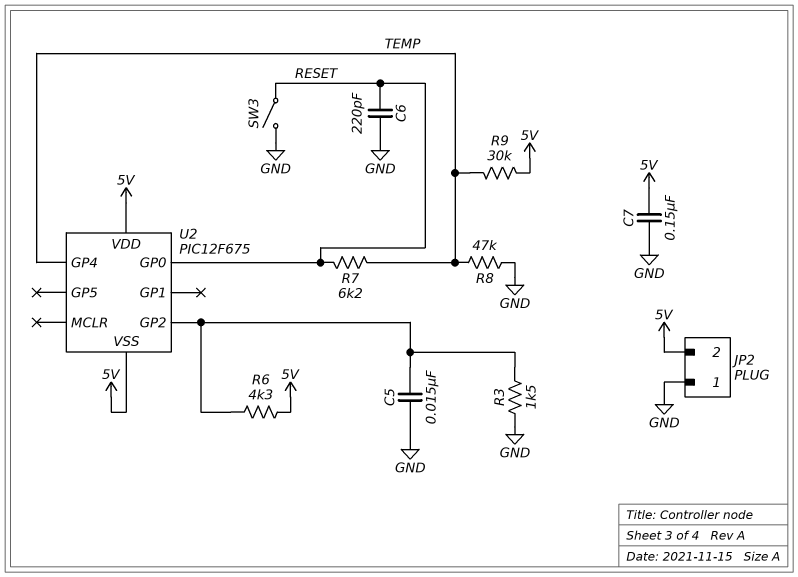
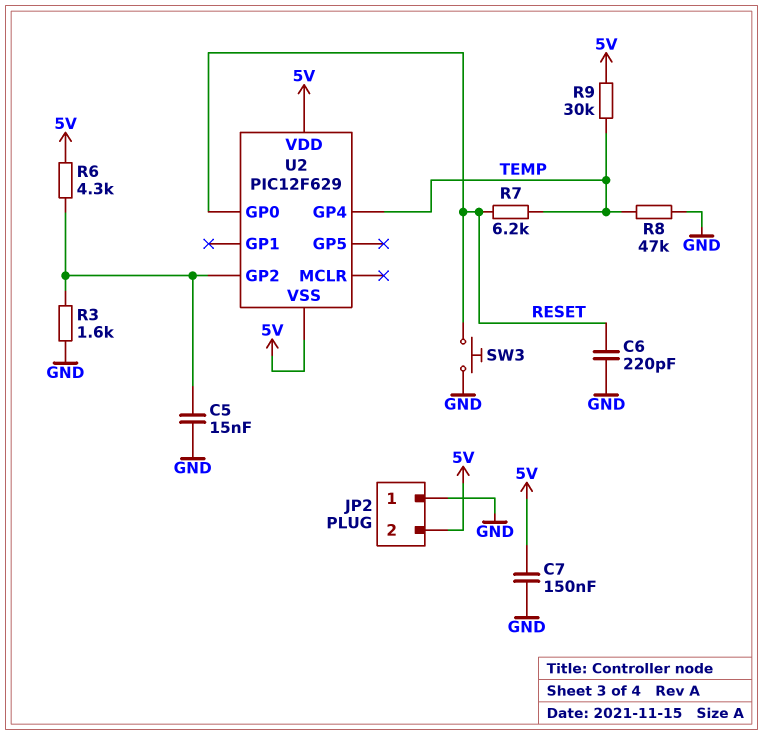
R3: 1.5k (GND, U2/GP2) -> 1.6k (GND, U2/GP2)
SW3: switch (GND, RESET) -> button (GND, RESET)
U2: PIC12F675 -> PIC12F629

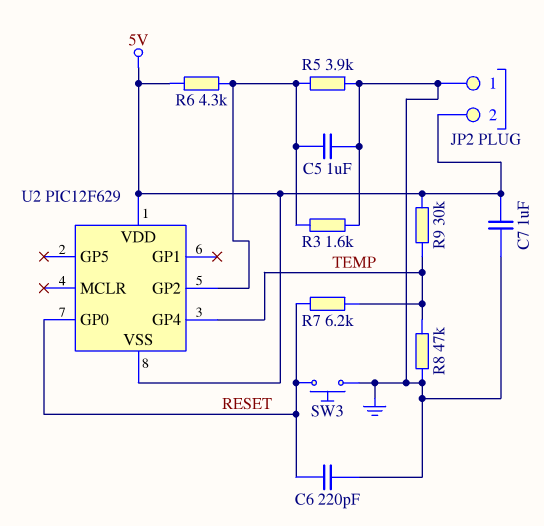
C5: 15nF (GND, U2/GP2) -> 1uF (GND, U2/GP2)
C7: 150nF (5V, GND) -> 1uF (5V, GND)
R5: none -> 3.9k (GND, U2/GP2)

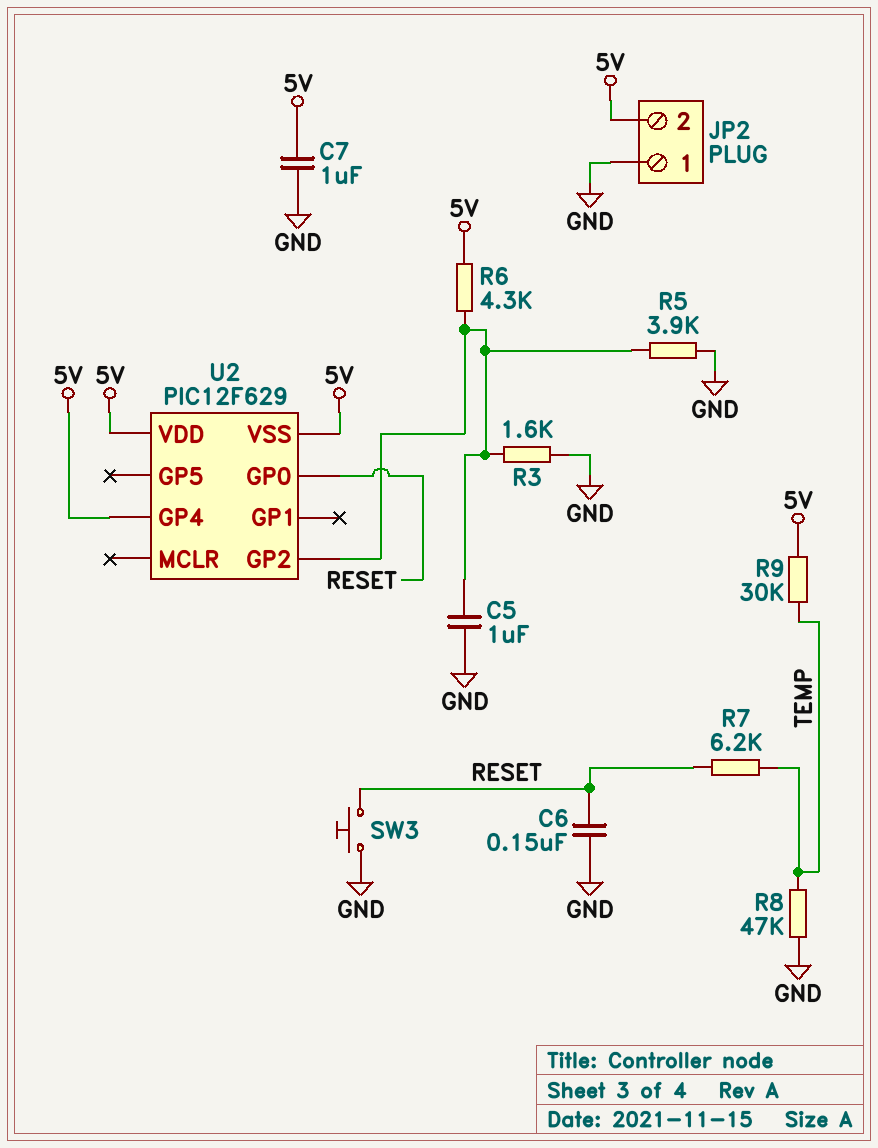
C6: 220pF (GND, RESET) -> 150nF (GND, RESET)
U2 pin GP4: TEMP -> 5V

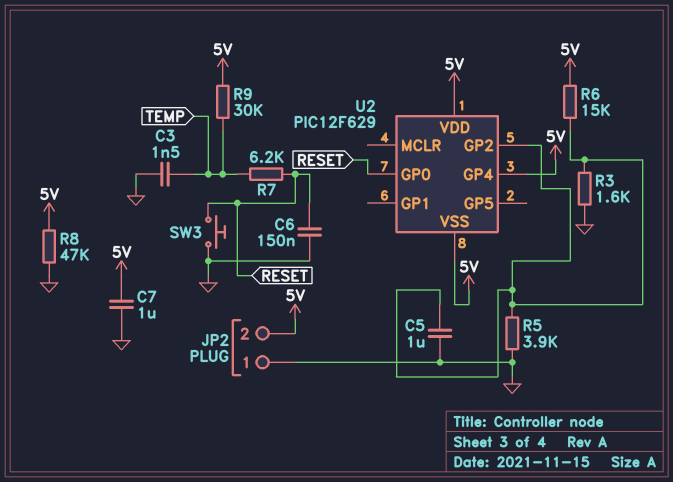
C3: none -> 1.5nF (GND, TEMP)
R6: 4.3k (5V, U2/GP2) -> 15k (5V, U2/GP2)
R8: 47k (GND, TEMP) -> 47k (5V, GND)

